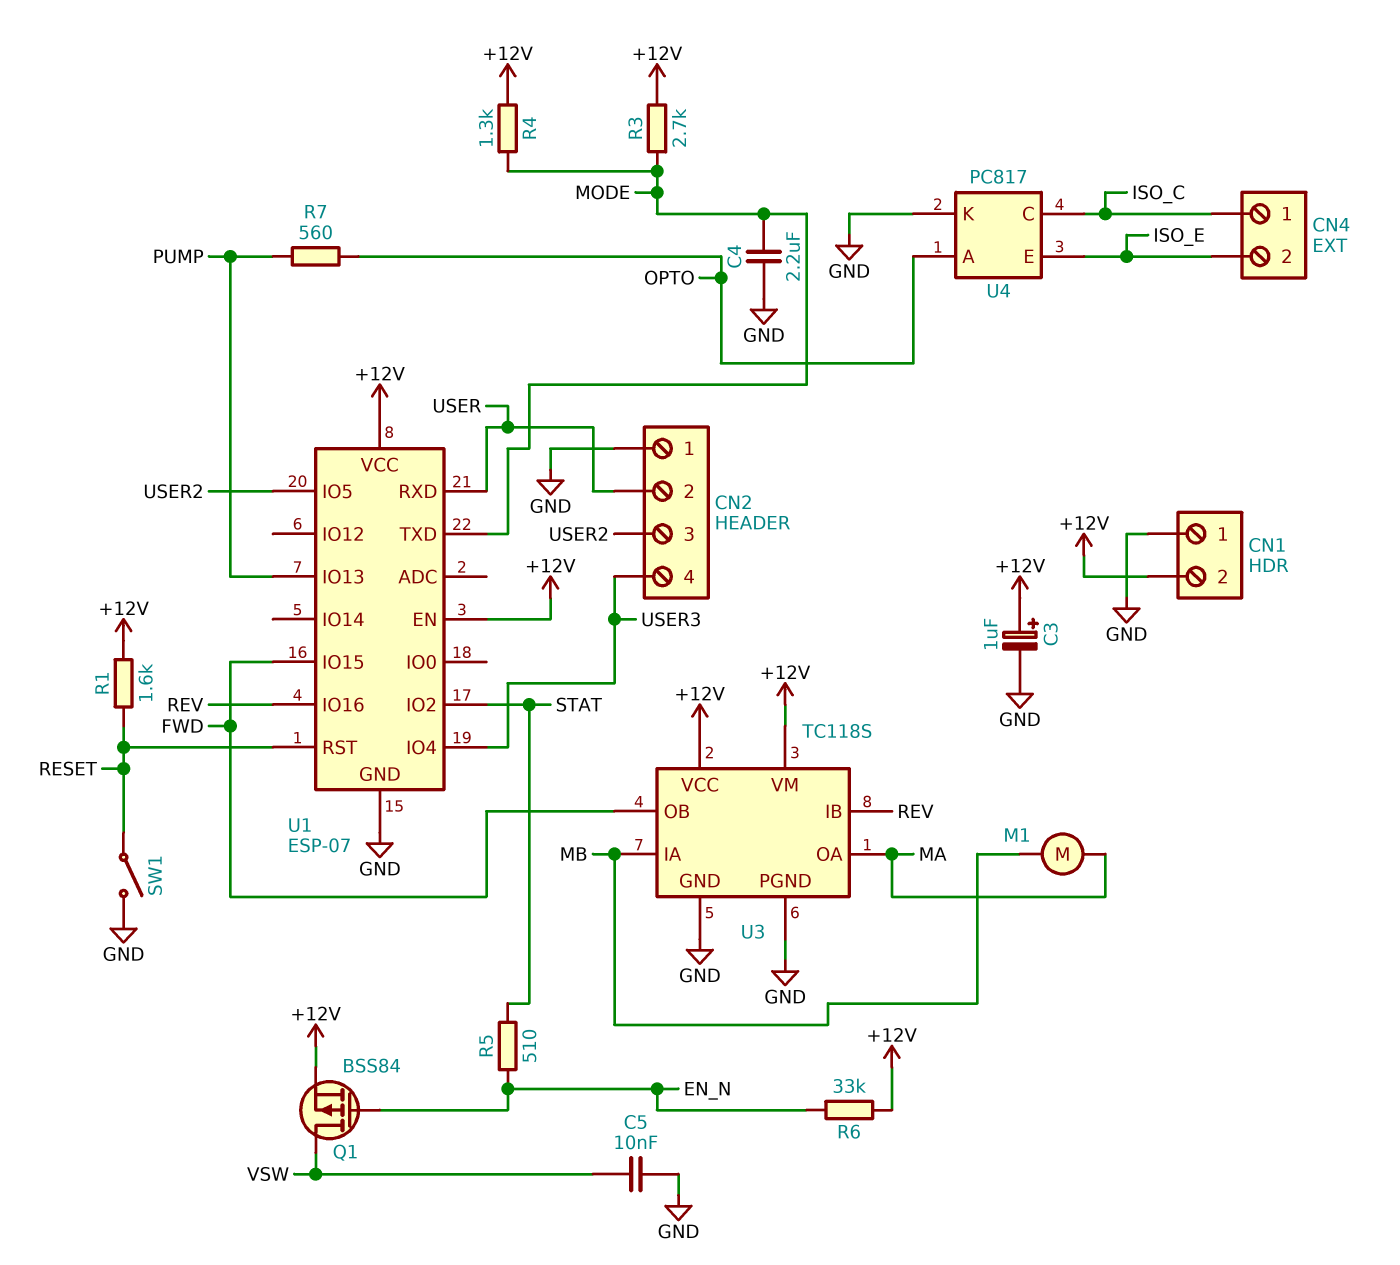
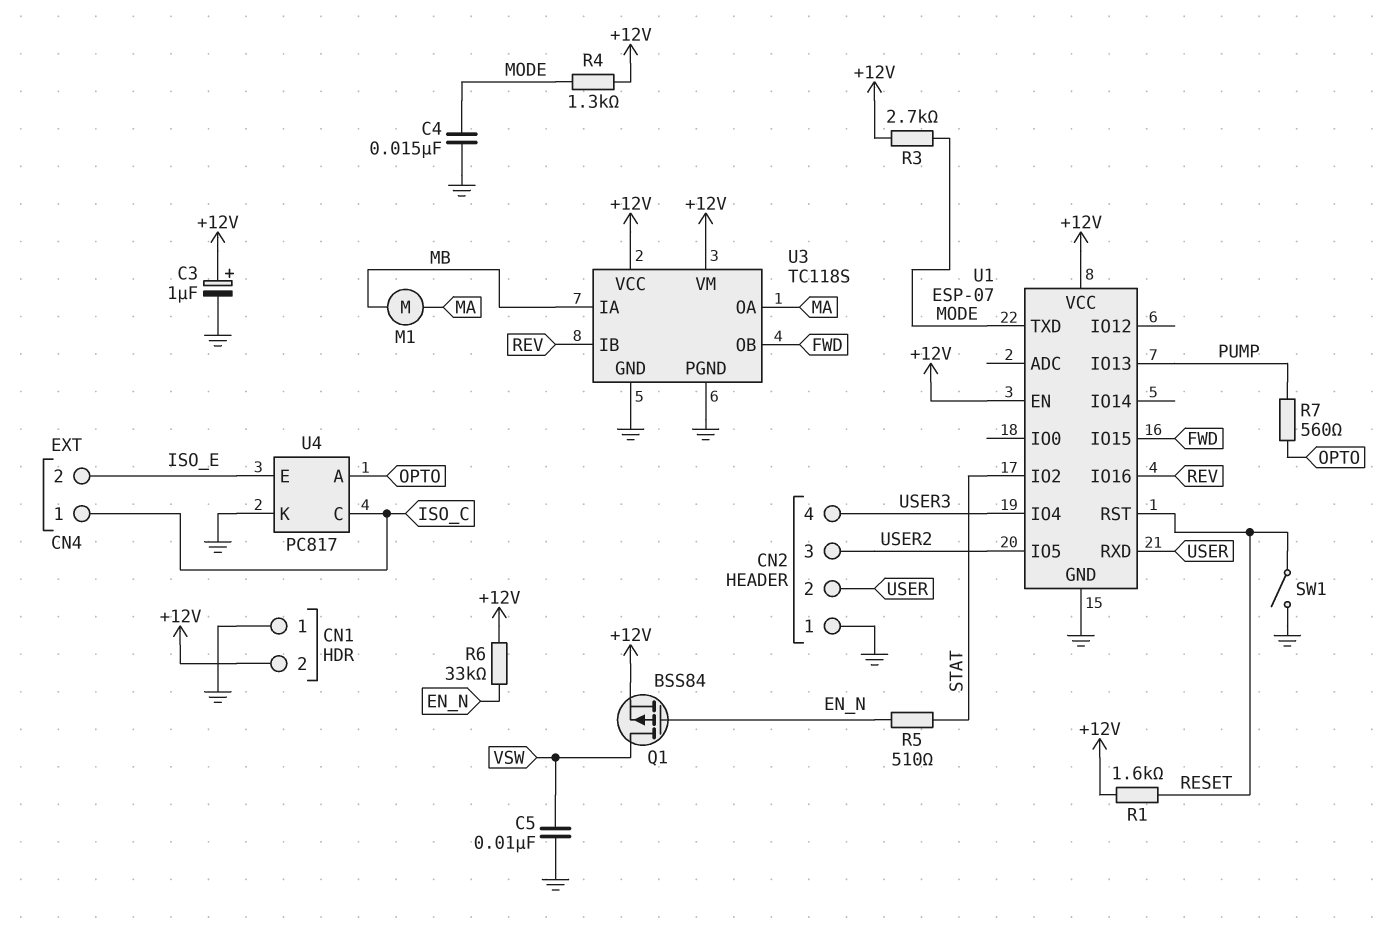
C4: 2.2uF (GND, MODE) -> 15nF (GND, MODE)

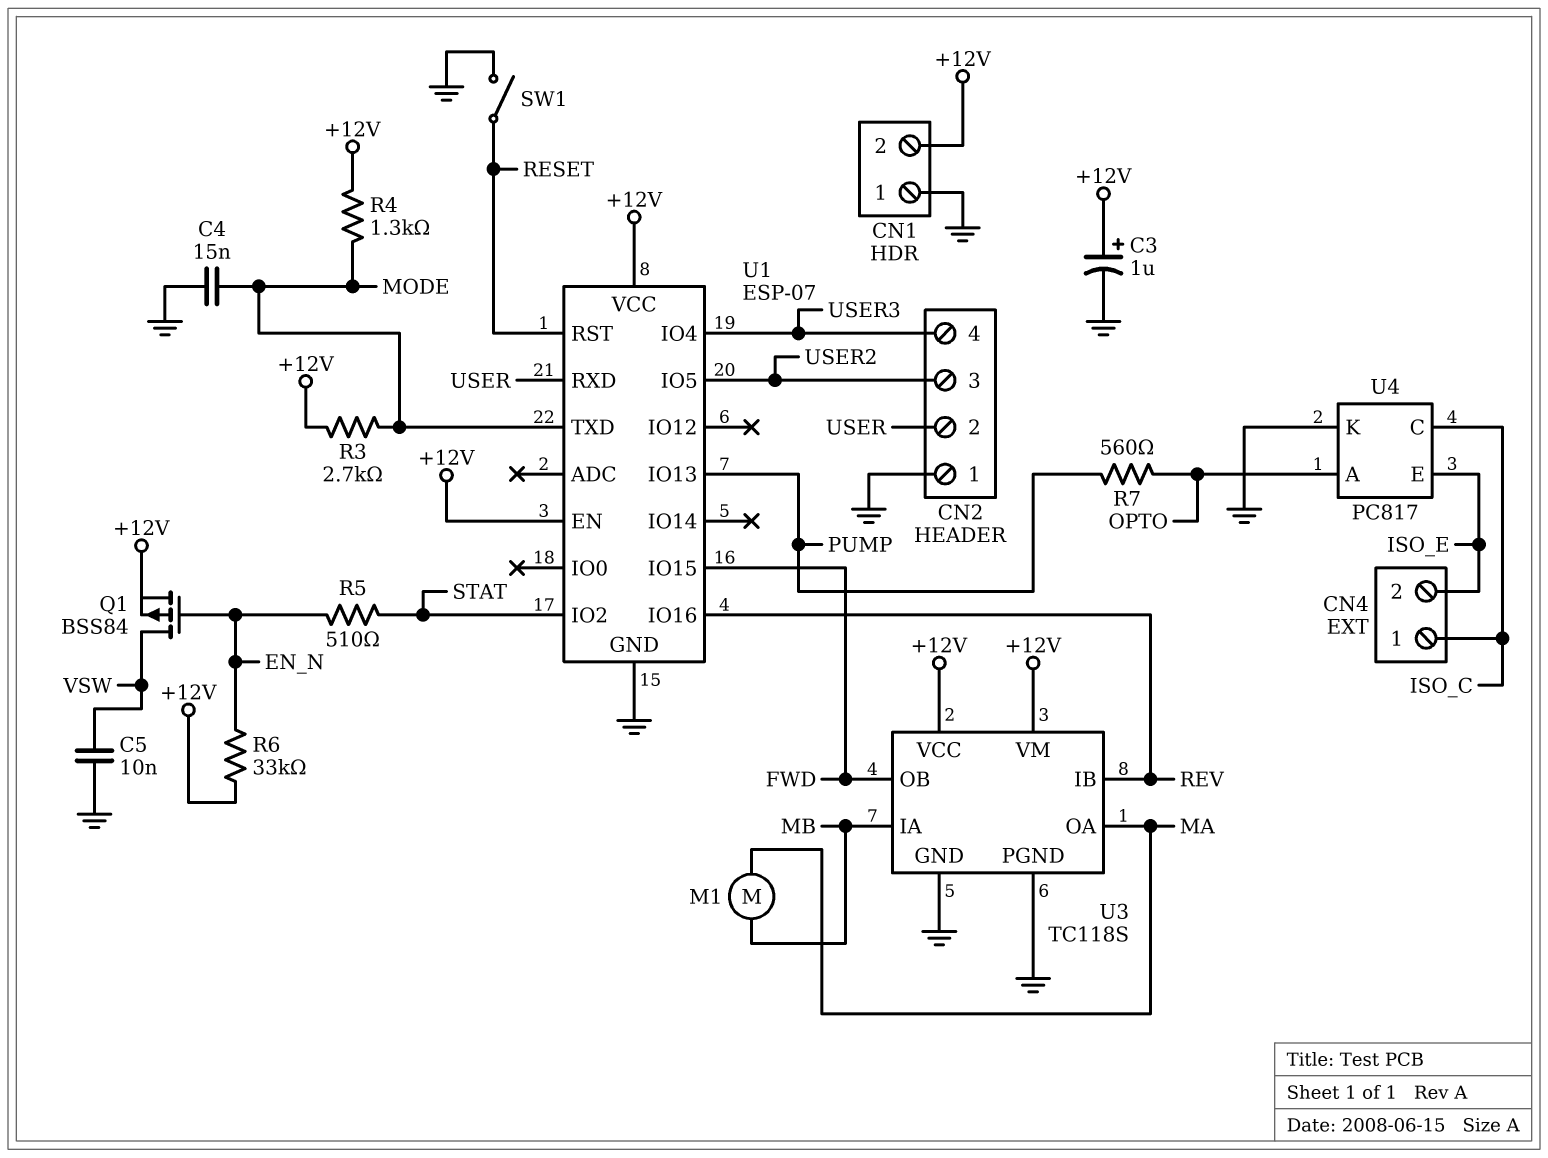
R1: 1.6k (+12V, RESET) -> none

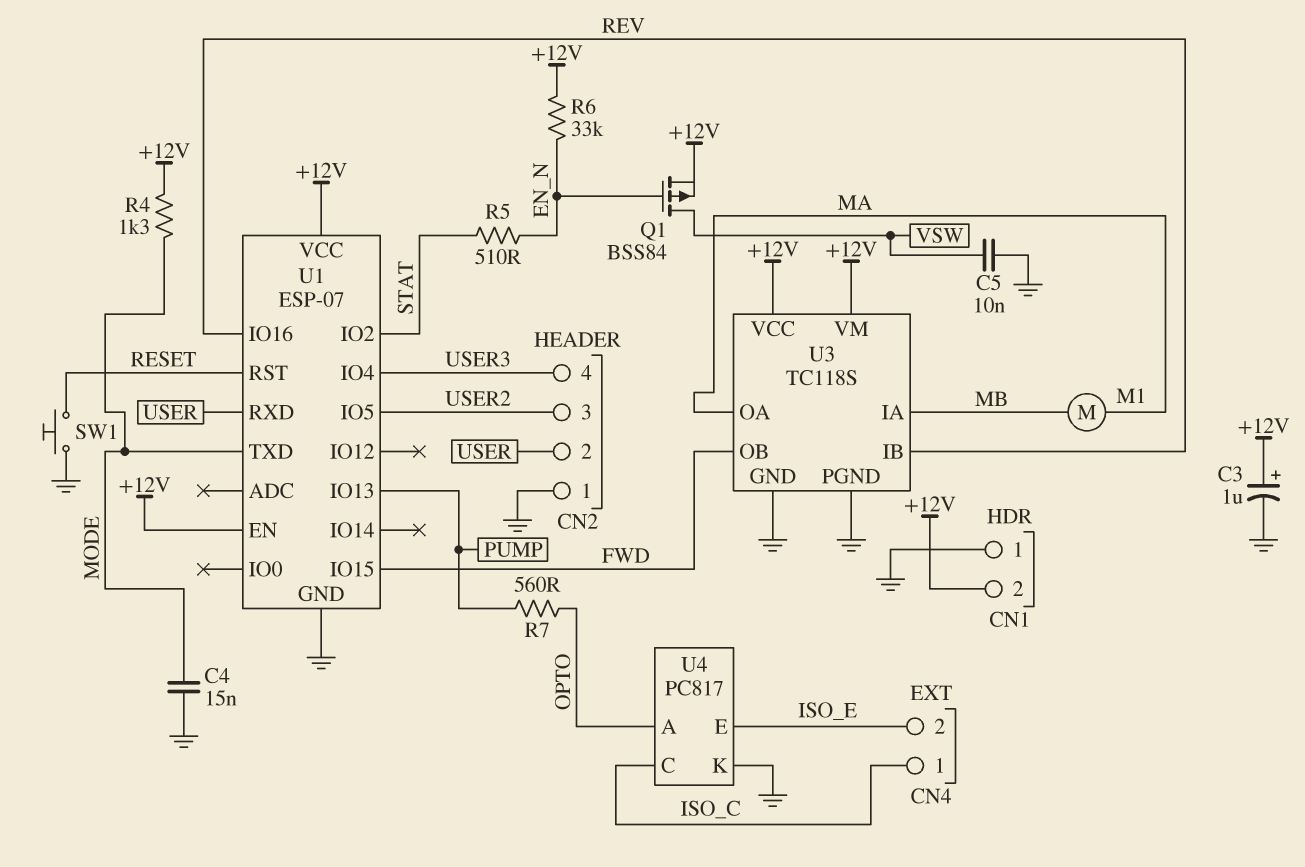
R3: 2.7k (+12V, MODE) -> none
SW1: switch (GND, RESET) -> button (GND, RESET)

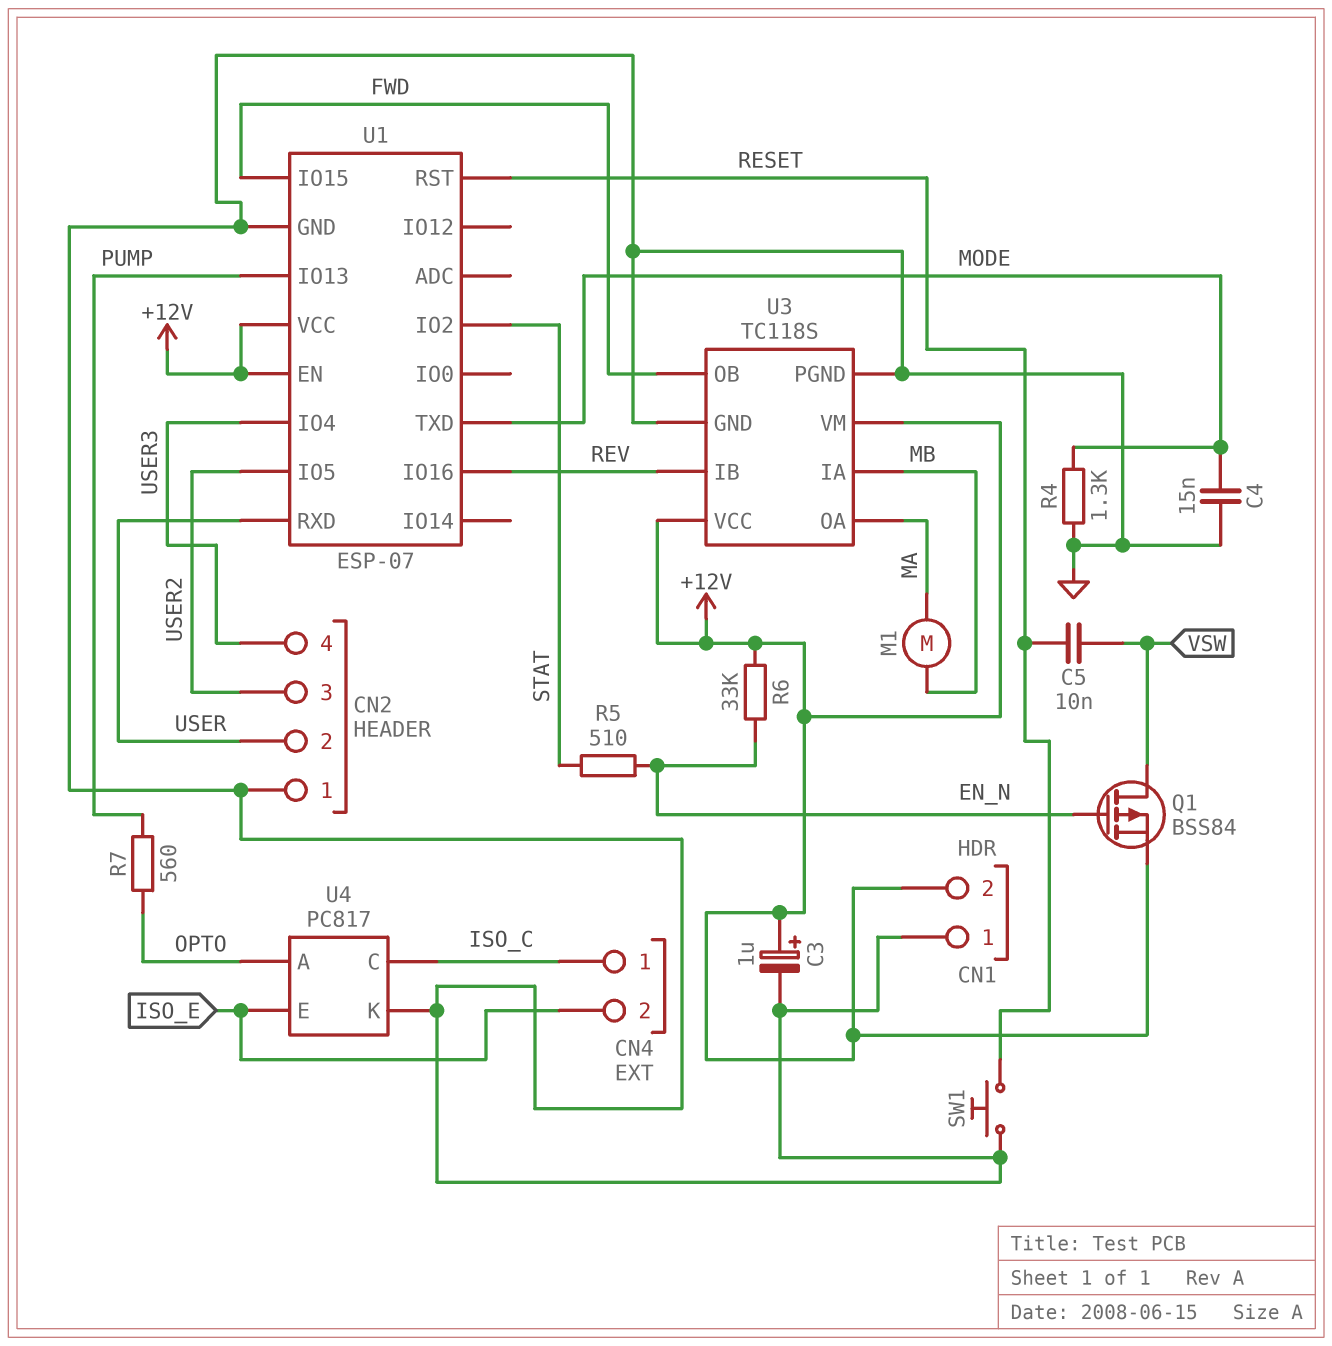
C5: 10nF (GND, VSW) -> 10nF (RESET, VSW)
R4: 1.3k (+12V, MODE) -> 1.3k (GND, MODE)

